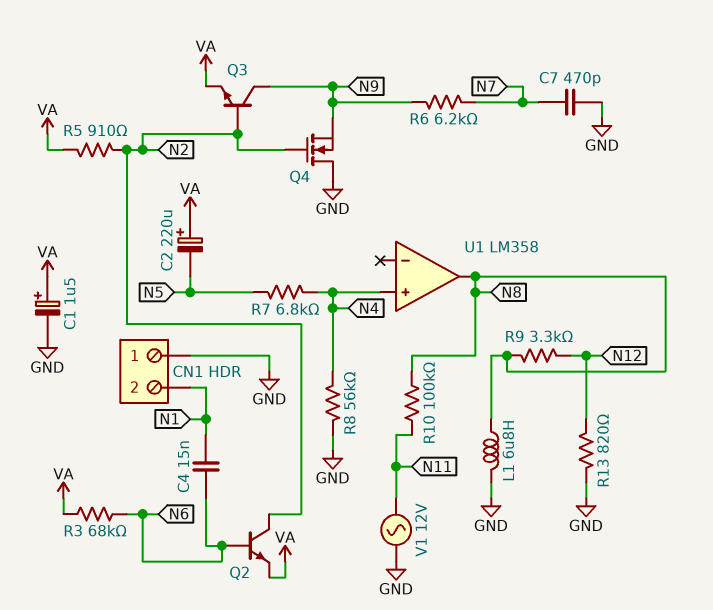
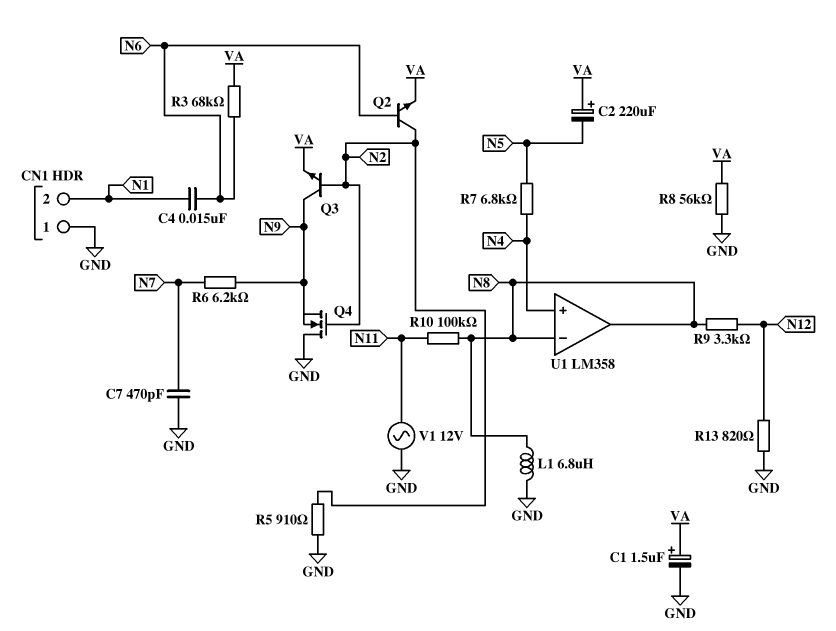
R5: 910 (N2, VA) -> 910 (GND, N2)
R8: 56k (GND, N4) -> 56k (GND, VA)
U1 pin in-: none -> N8

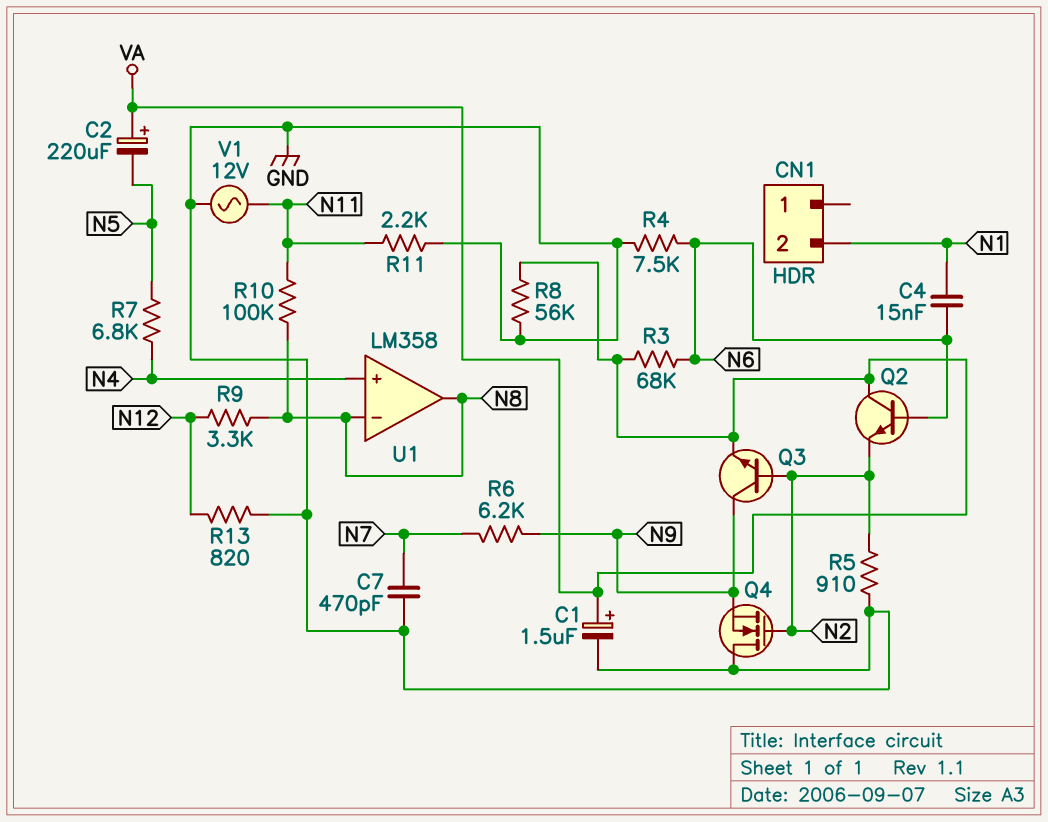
CN1 pin 1: GND -> none
L1: 6.8uH (GND, N8) -> none
Q2: NPN (B N6, C N2, E VA) -> NPN (B N6, C VA, E N2)
R4: none -> 7.5k (GND, N6)
R11: none -> 2.2k (GND, N11)

